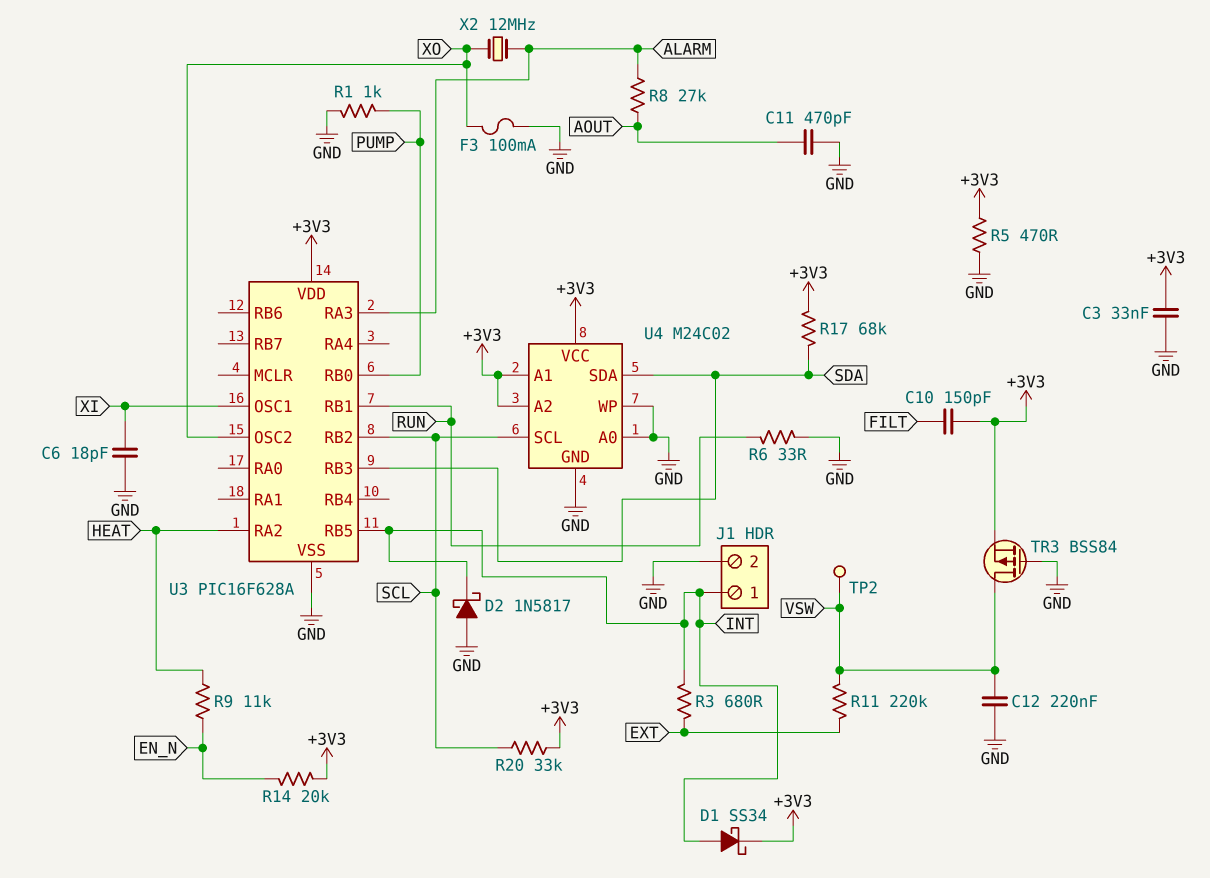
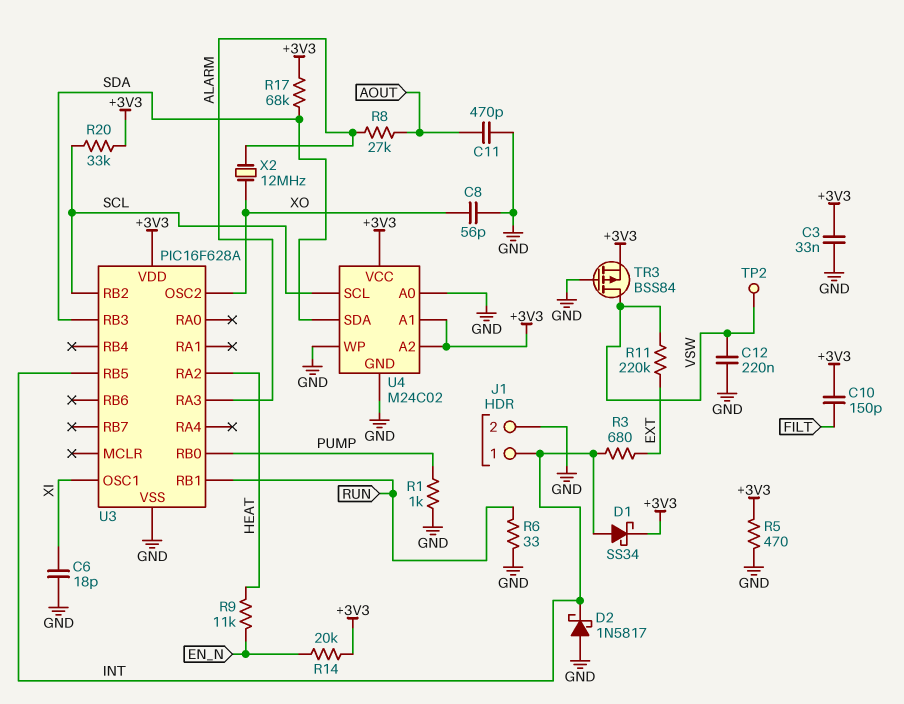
C8: none -> 56pF (GND, XO)
F3: 100mA (GND, XO) -> none

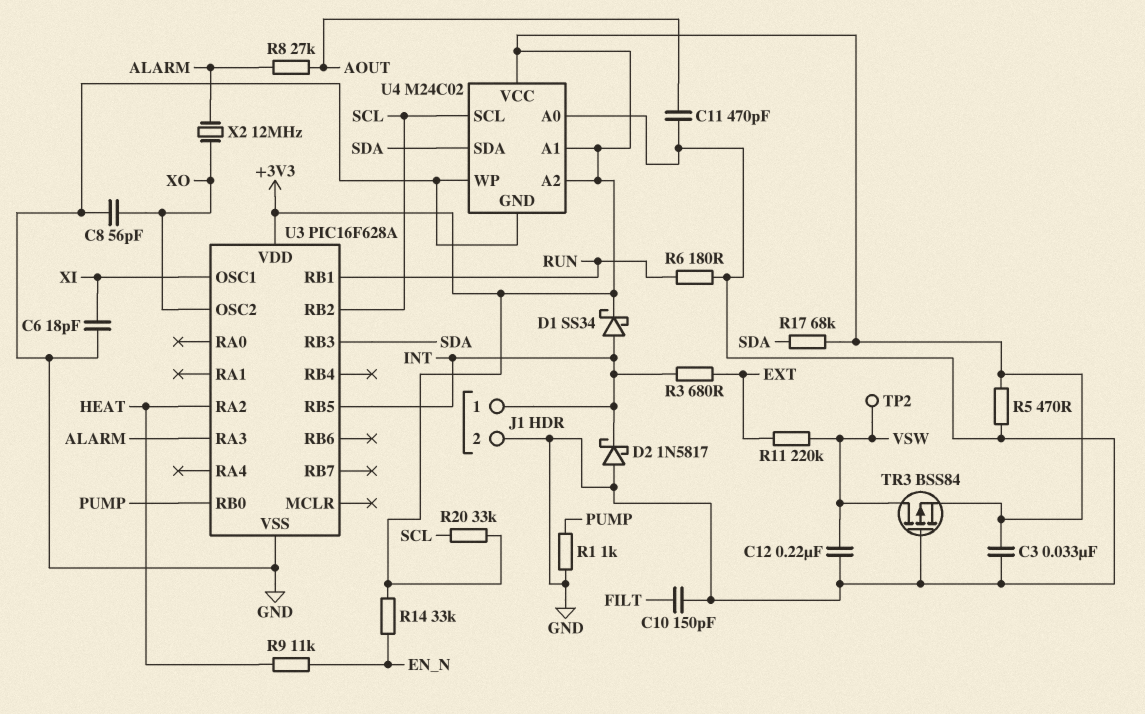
C10: 150pF (+3V3, FILT) -> 150pF (FILT, GND)
R6: 33 (GND, RUN) -> 180 (GND, RUN)
R14: 20k (+3V3, EN_N) -> 33k (+3V3, EN_N)

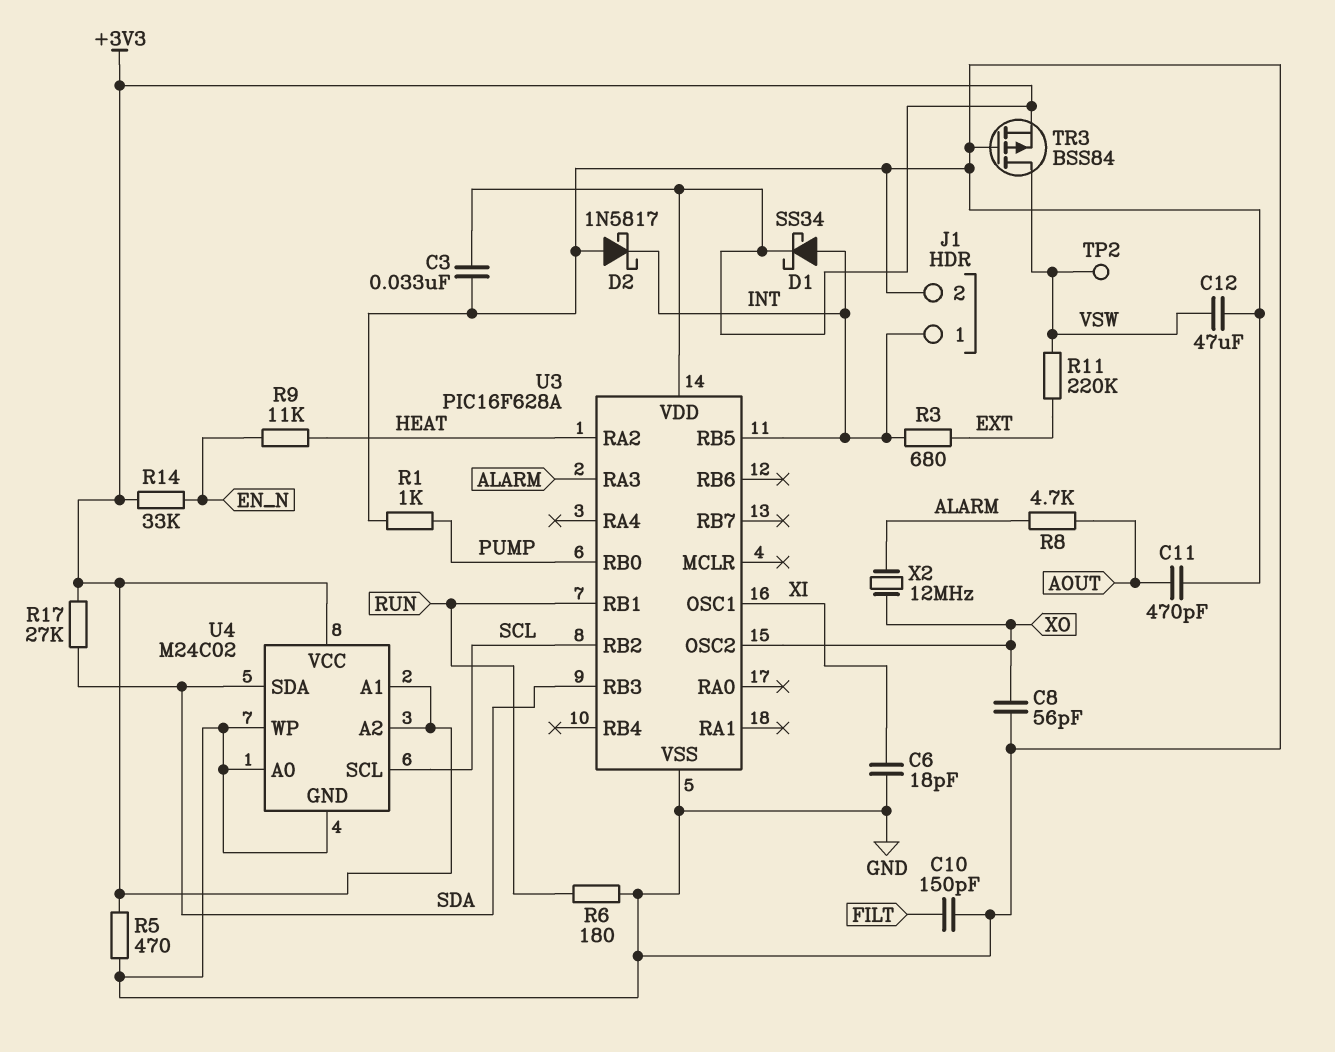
C12: 220nF (GND, VSW) -> 47uF (GND, VSW)
R8: 27k (ALARM, AOUT) -> 4.7k (ALARM, AOUT)
R17: 68k (+3V3, SDA) -> 27k (+3V3, SDA)
R20: 33k (+3V3, SCL) -> none

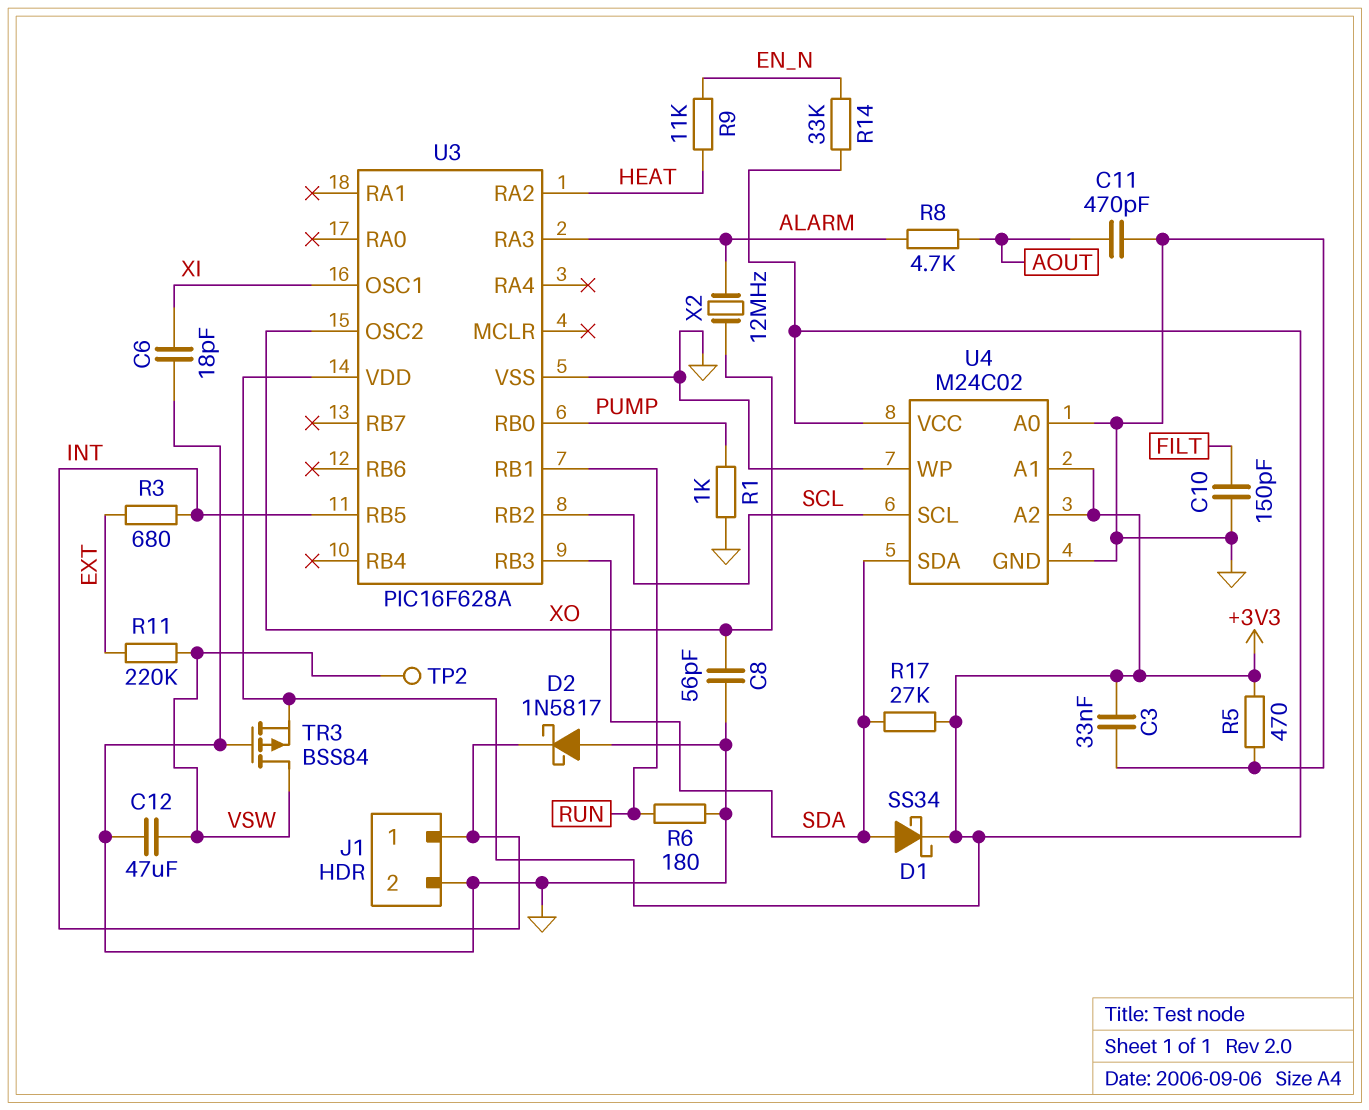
D1: schottky SS34 (A INT, K +3V3) -> schottky SS34 (A SDA, K +3V3)

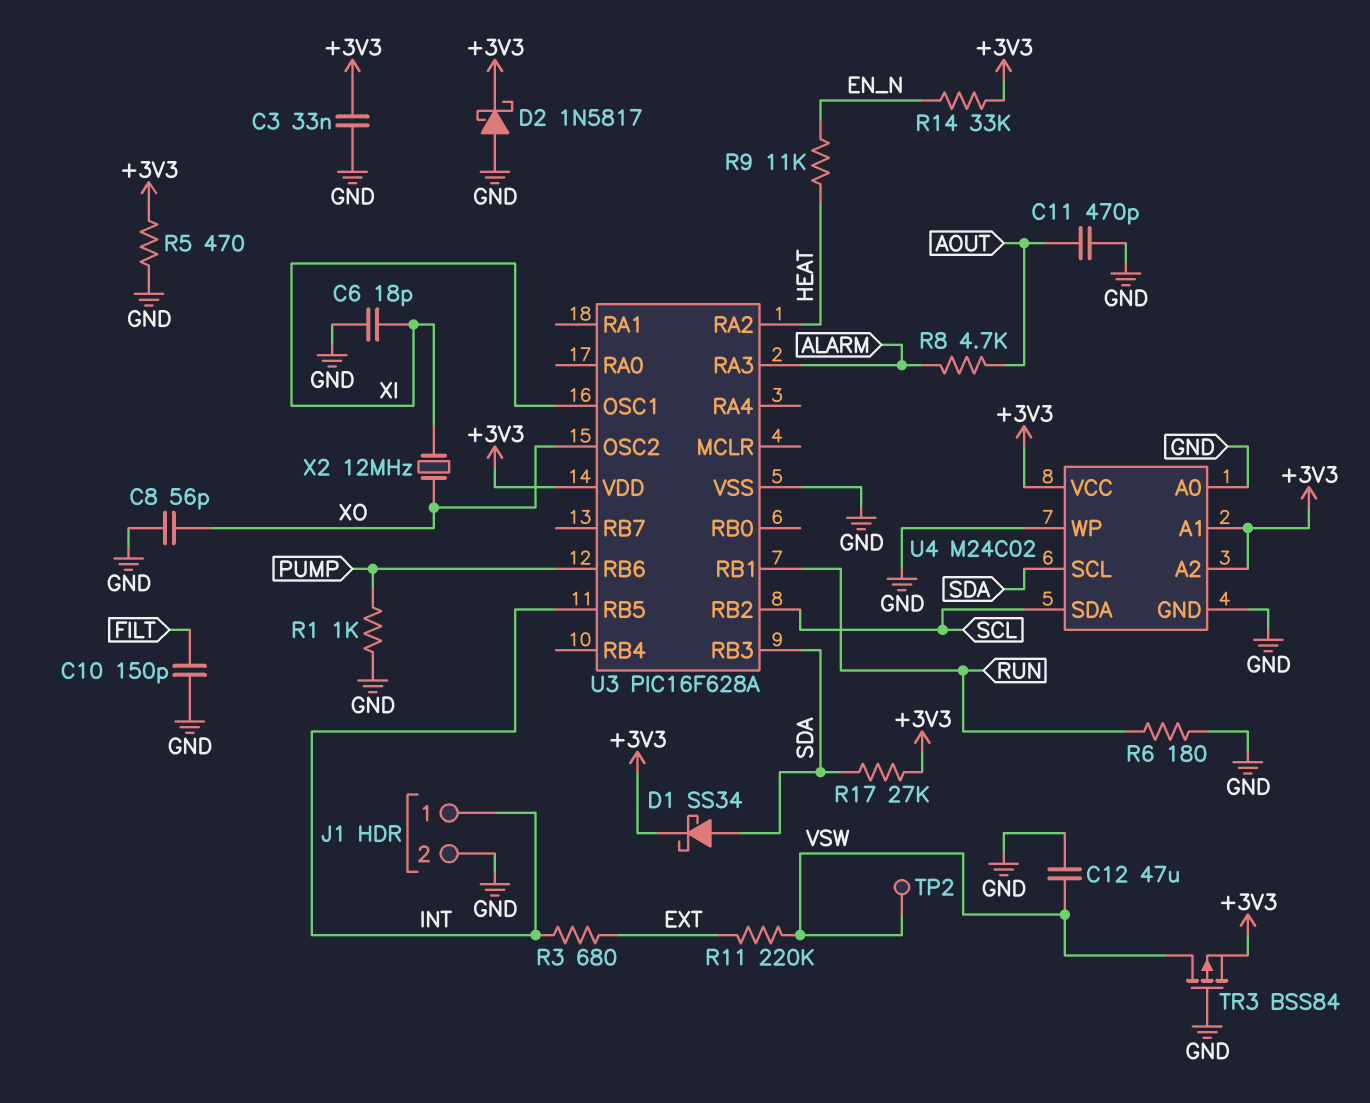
D2: schottky 1N5817 (A GND, K INT) -> schottky 1N5817 (A GND, K +3V3)
U3 pin RB0: PUMP -> none
U3 pin RB6: none -> PUMP
U4 pin SCL: SCL -> SDA
U4 pin SDA: SDA -> SCL
X2: 12MHz (ALARM, XO) -> 12MHz (XI, XO)

